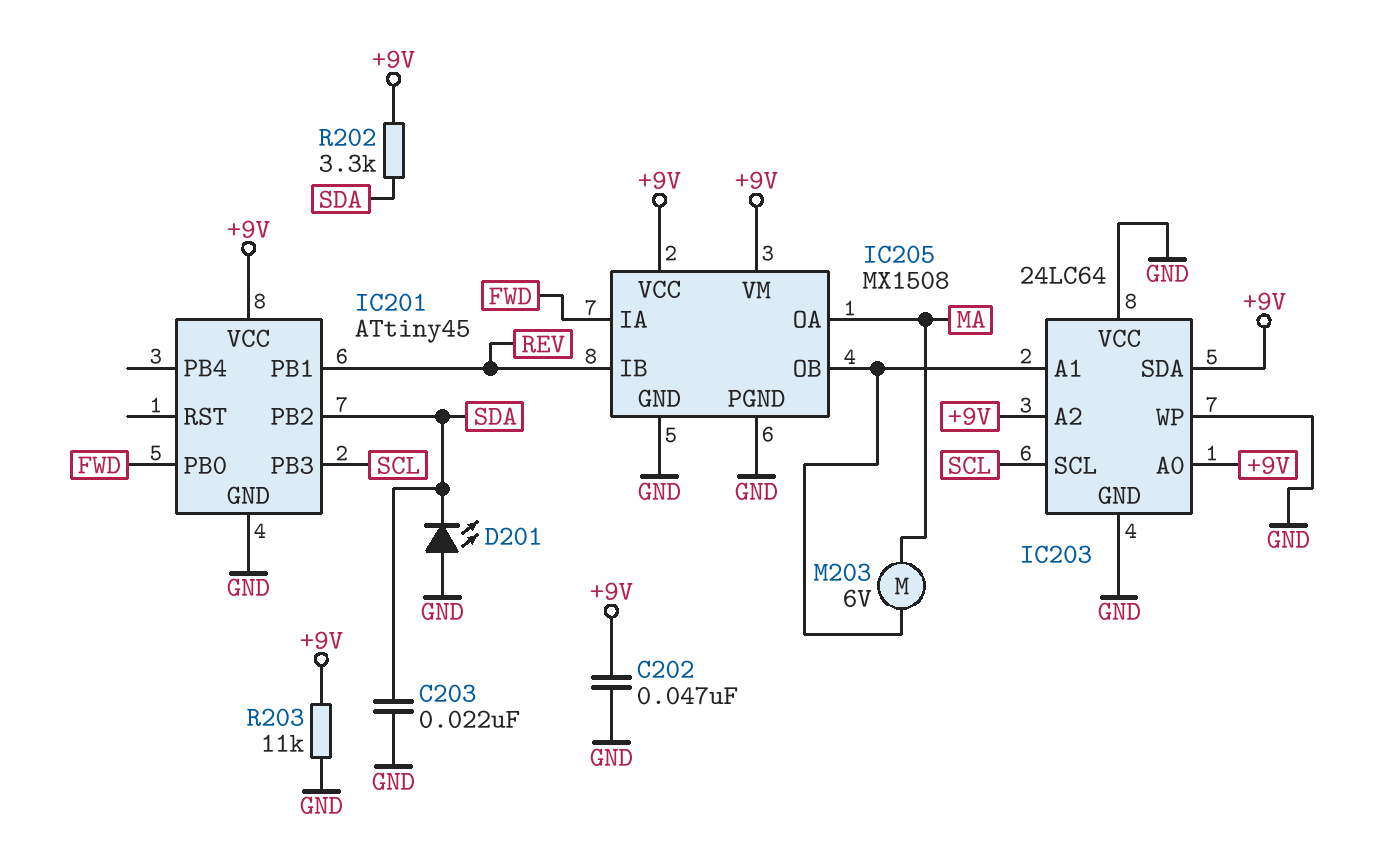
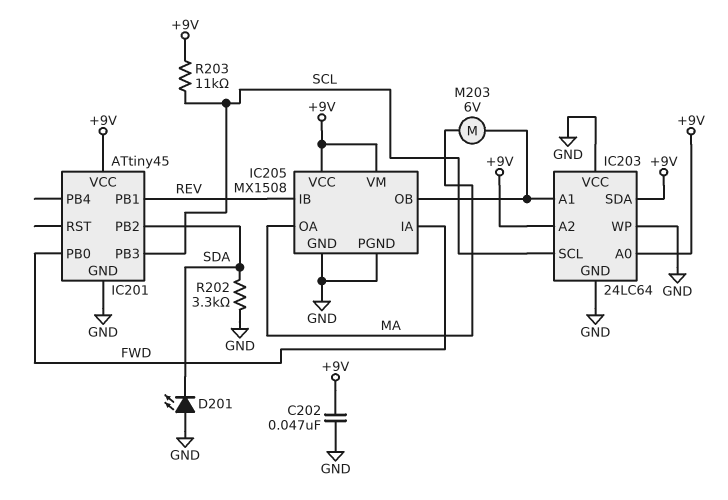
C203: 22nF (GND, SDA) -> none
R202: 3.3k (+9V, SDA) -> 3.3k (GND, SDA)
R203: 11k (+9V, GND) -> 11k (+9V, SCL)

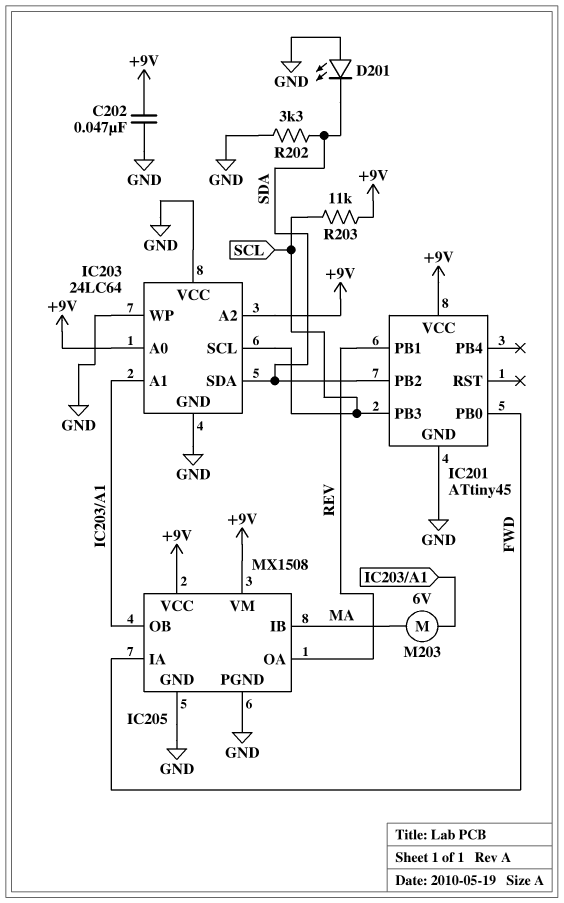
IC203 pin SDA: +9V -> SDA
IC205 pin IB: REV -> MA
IC205 pin OA: MA -> REV

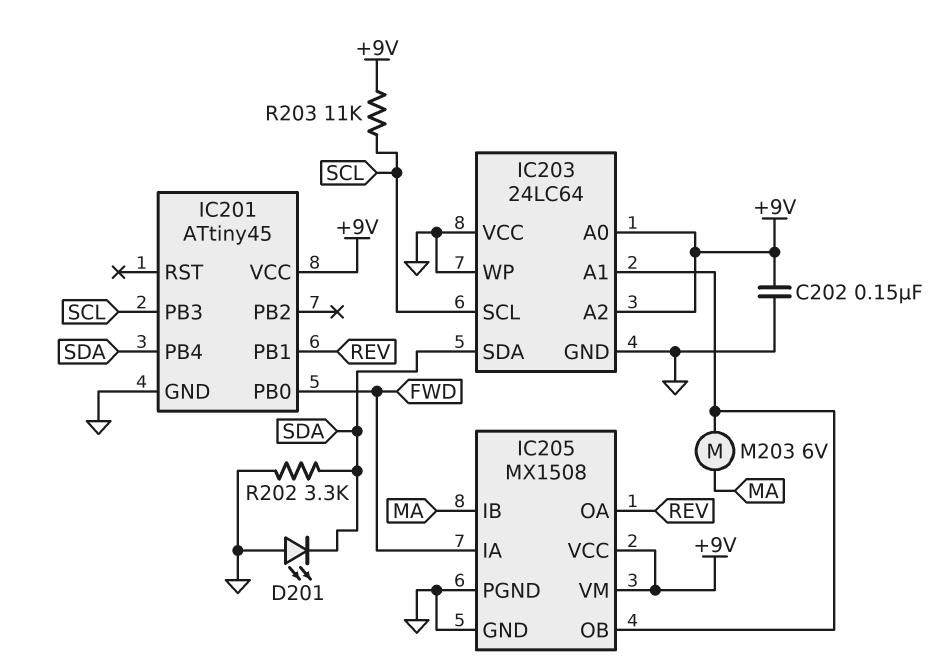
C202: 47nF (+9V, GND) -> 150nF (+9V, GND)
IC201 pin PB2: SDA -> none
IC201 pin PB4: none -> SDA

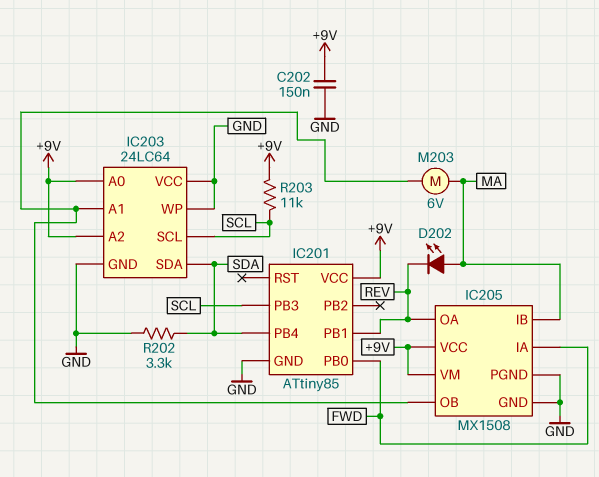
D201: LED (A GND, K SDA) -> none
D202: none -> LED (A MA, K REV)
IC201: ATtiny45 -> ATtiny85

